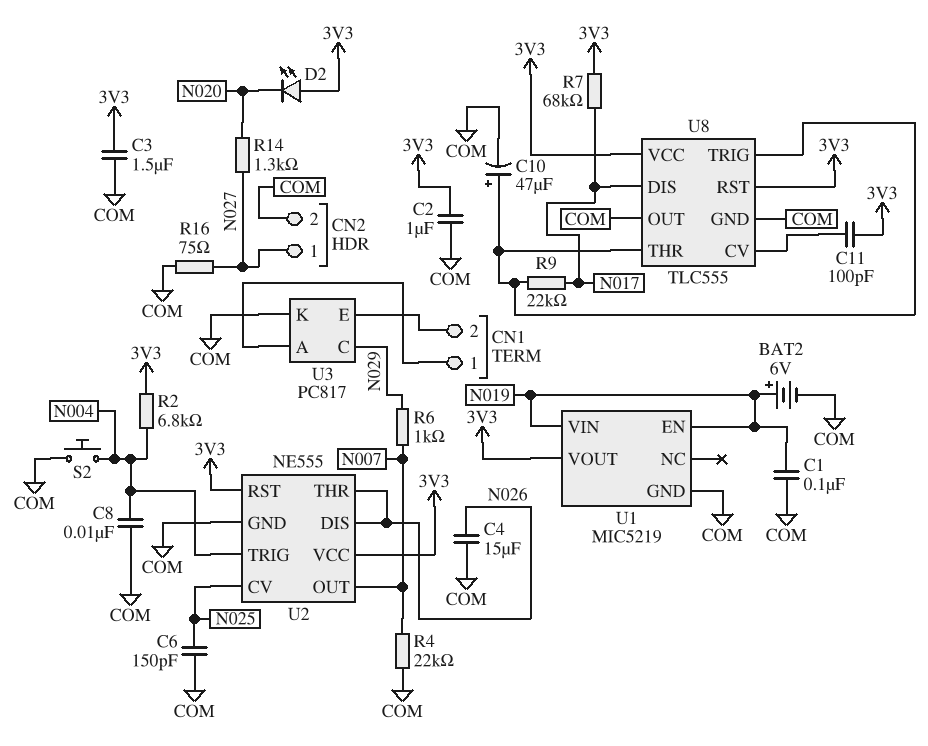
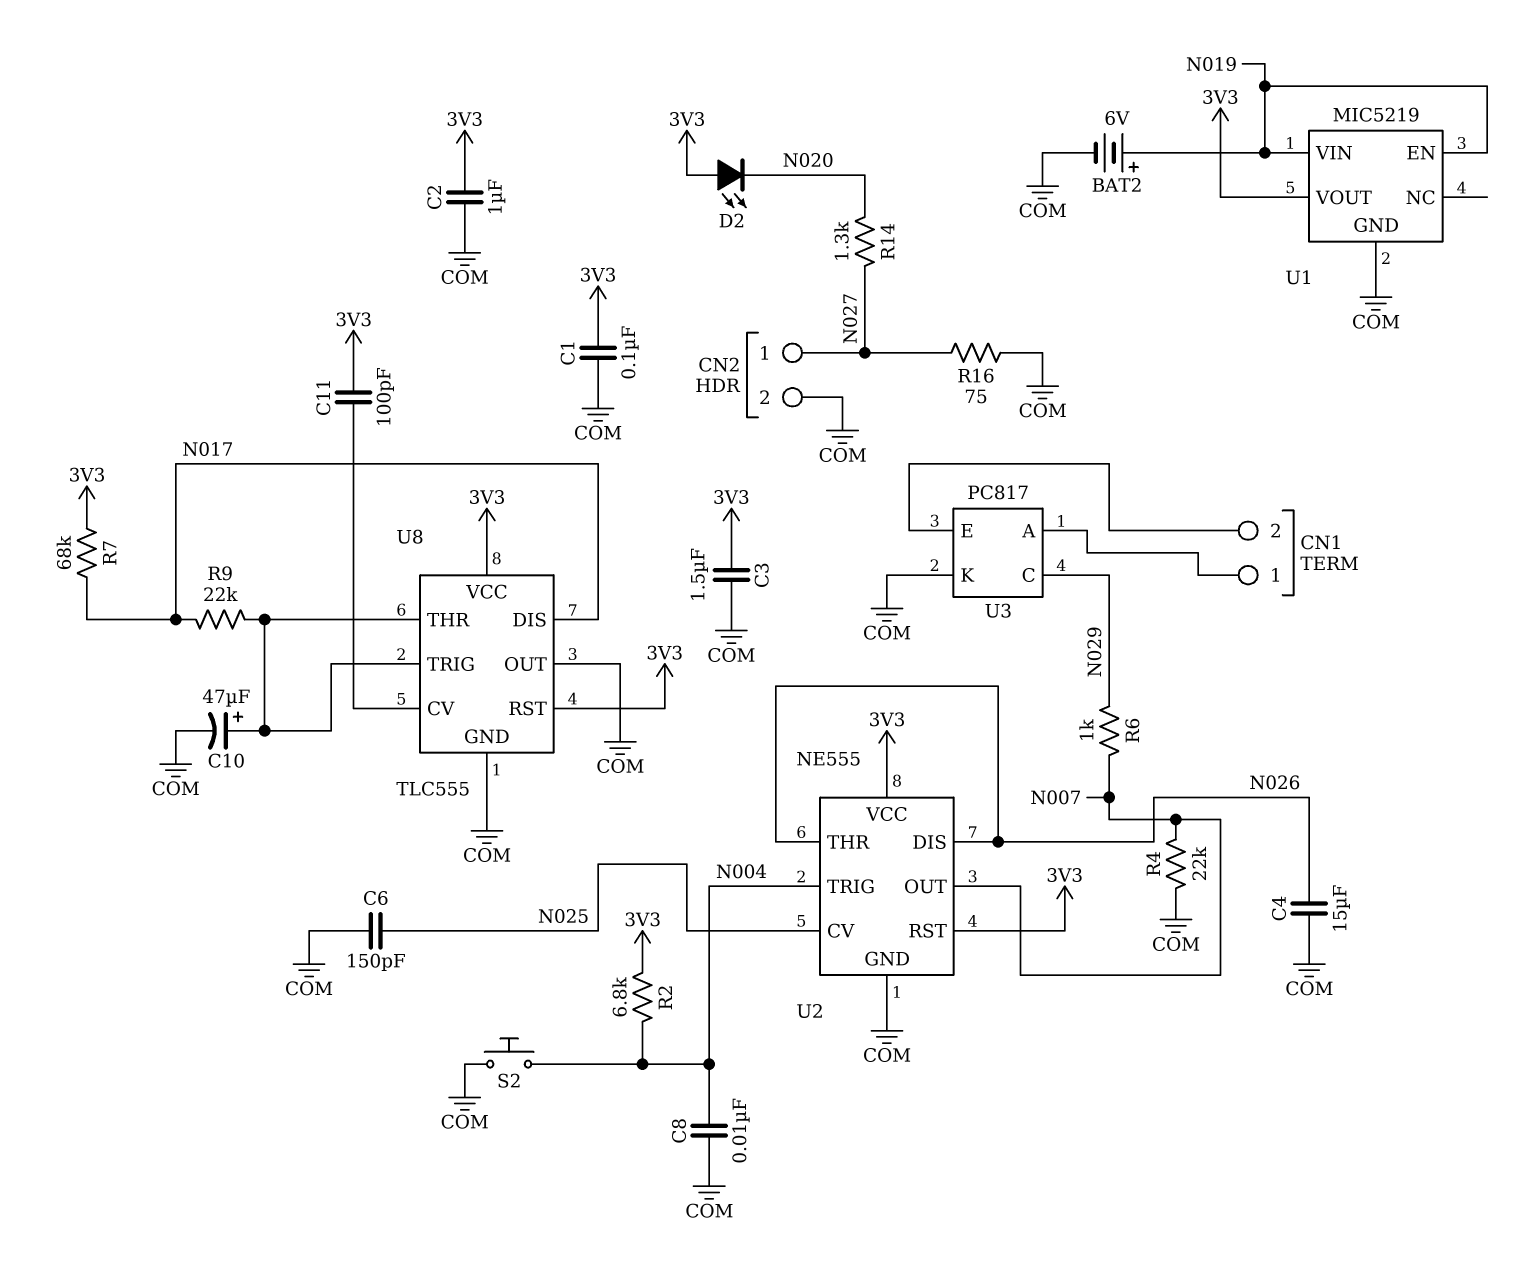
C1: 100nF (COM, N019) -> 100nF (3V3, COM)

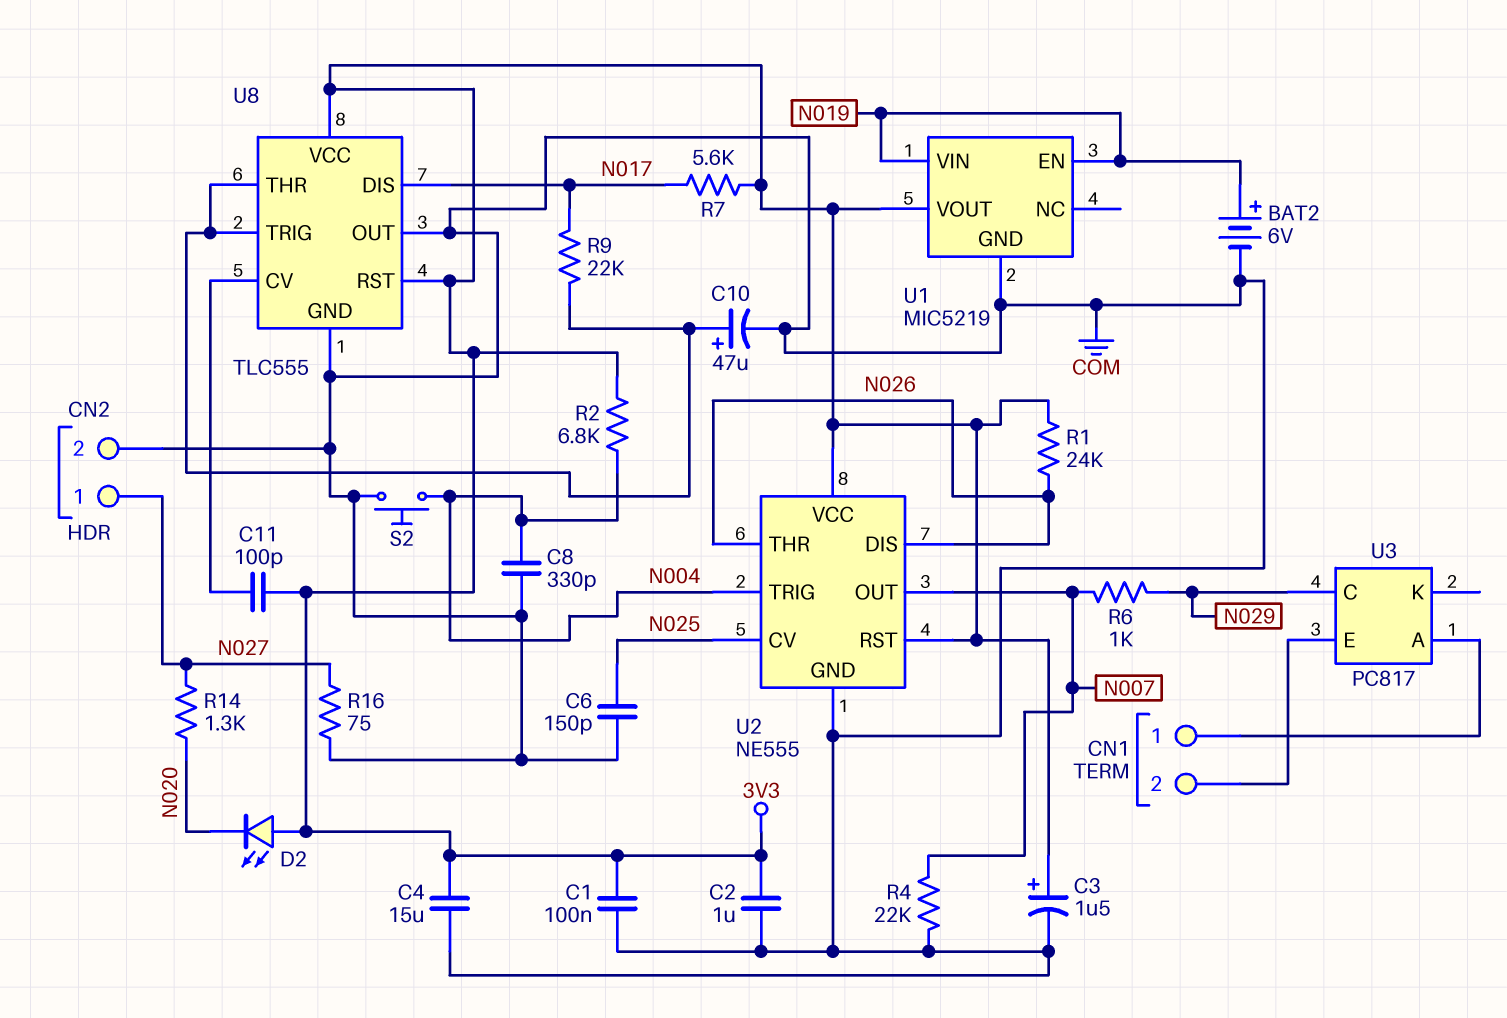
C3: 1.5uF (3V3, COM) -> 1.5uF (plus 3V3, minus COM)
C4: 15uF (COM, N026) -> 15uF (3V3, COM)
C8: 10nF (COM, N004) -> 330pF (COM, N004)
R1: none -> 24k (3V3, N026)
R7: 68k (3V3, N017) -> 5.6k (3V3, N017)
U3 pin K: COM -> none

